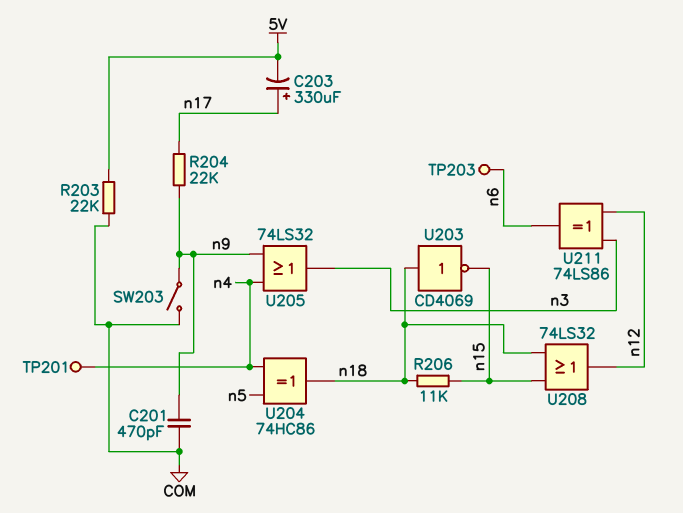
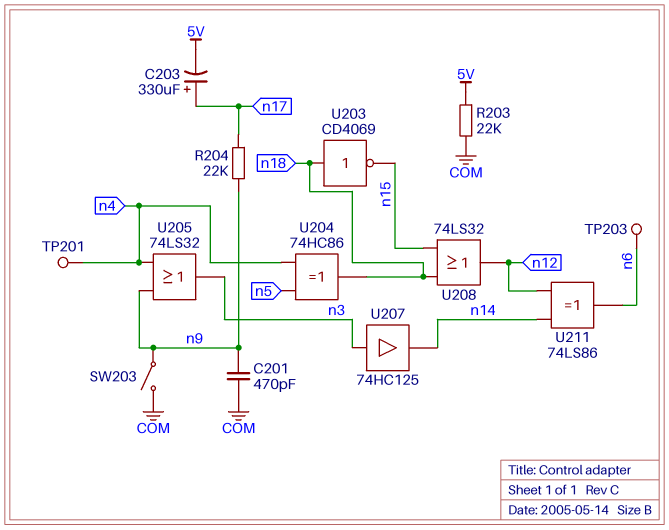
R206: 11k (n15, n18) -> none
U207: none -> buffer 74HC125 (in n3, out n14)
U211: XOR 74LS86 (in n3, in n12, out n6) -> XOR 74LS86 (in n12, in n14, out n6)

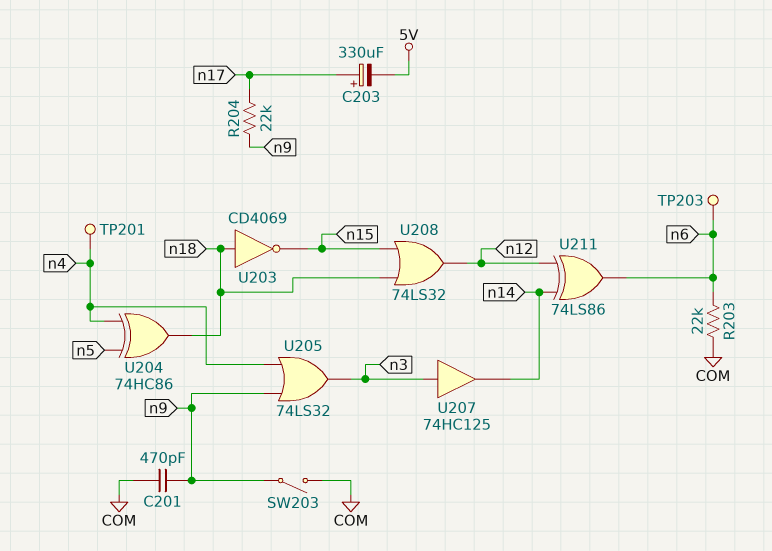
R203: 22k (5V, COM) -> 22k (COM, n6)

